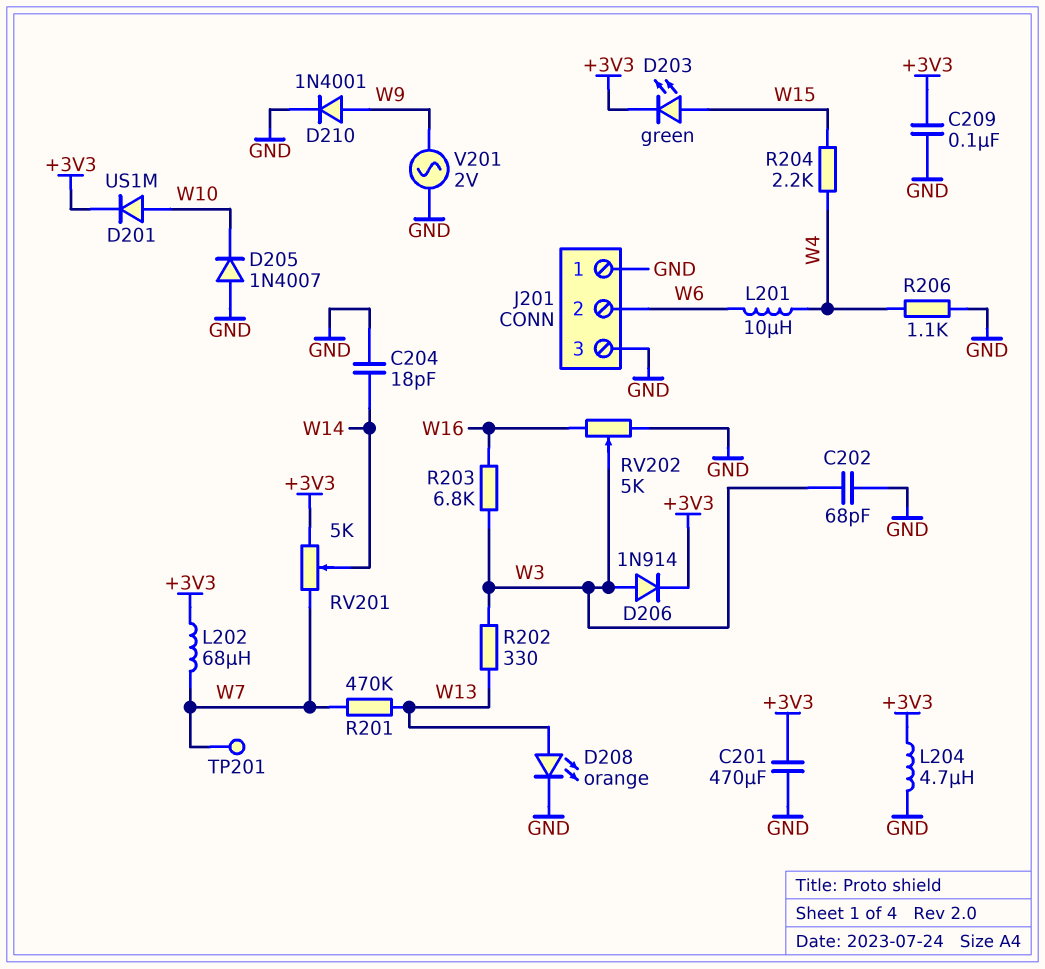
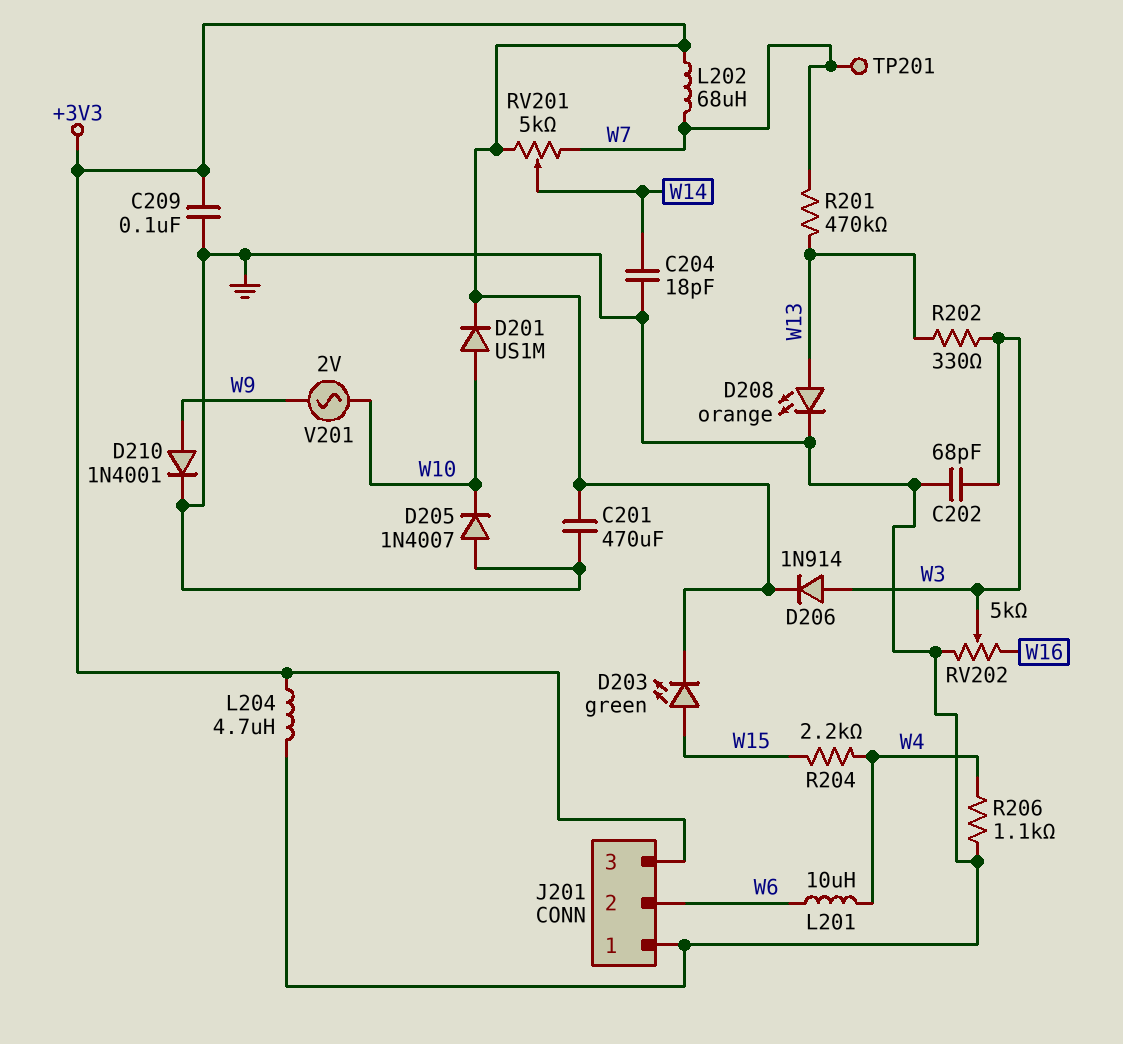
J201 pin 3: GND -> +3V3
R203: 6.8k (W3, W16) -> none
V201: AC 2V (GND, W9) -> AC 2V (W9, W10)

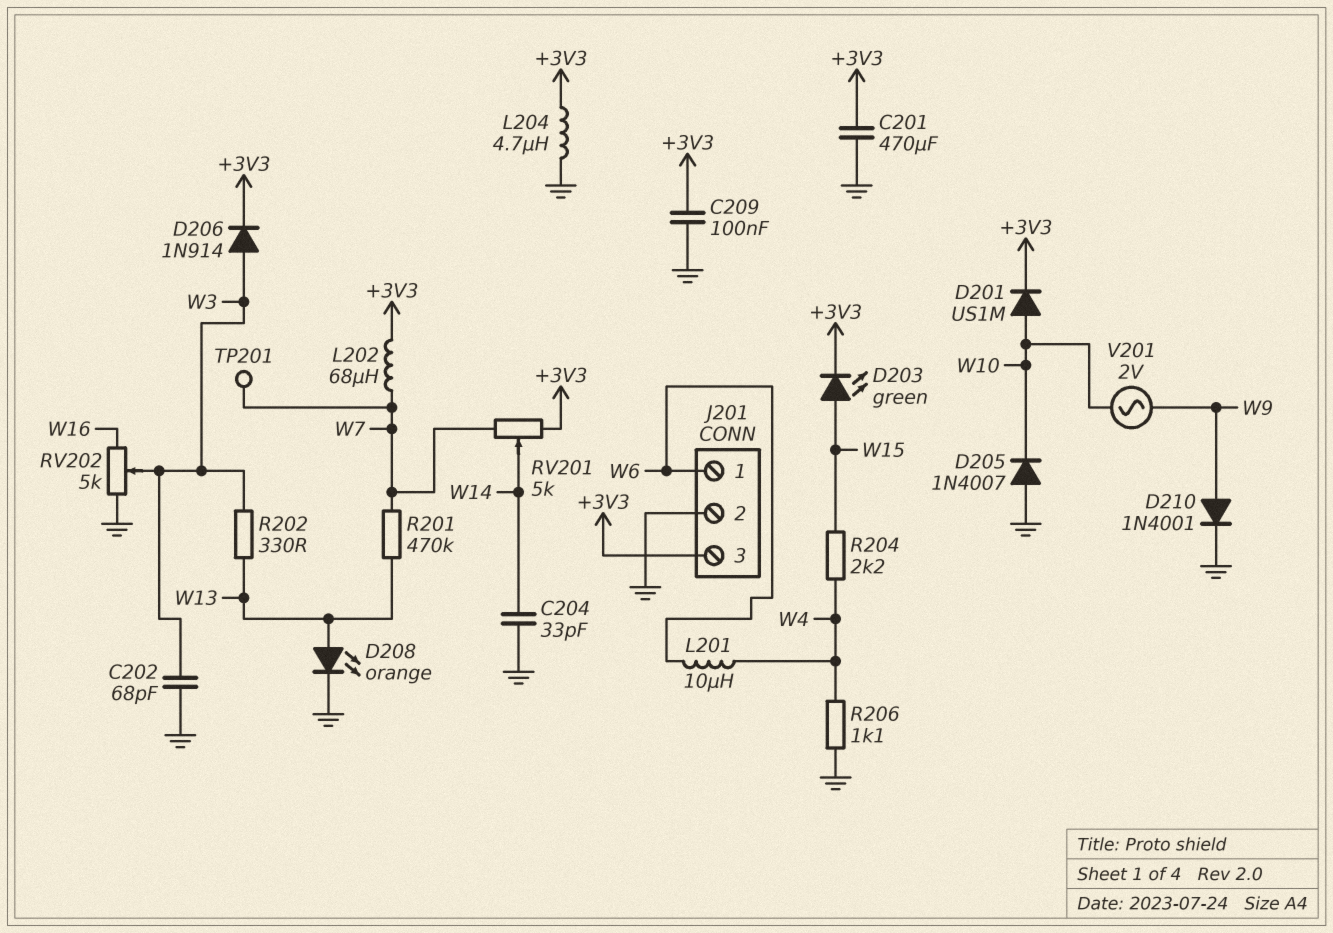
C204: 18pF (GND, W14) -> 33pF (GND, W14)
J201 pin 1: GND -> W6
J201 pin 2: W6 -> GND

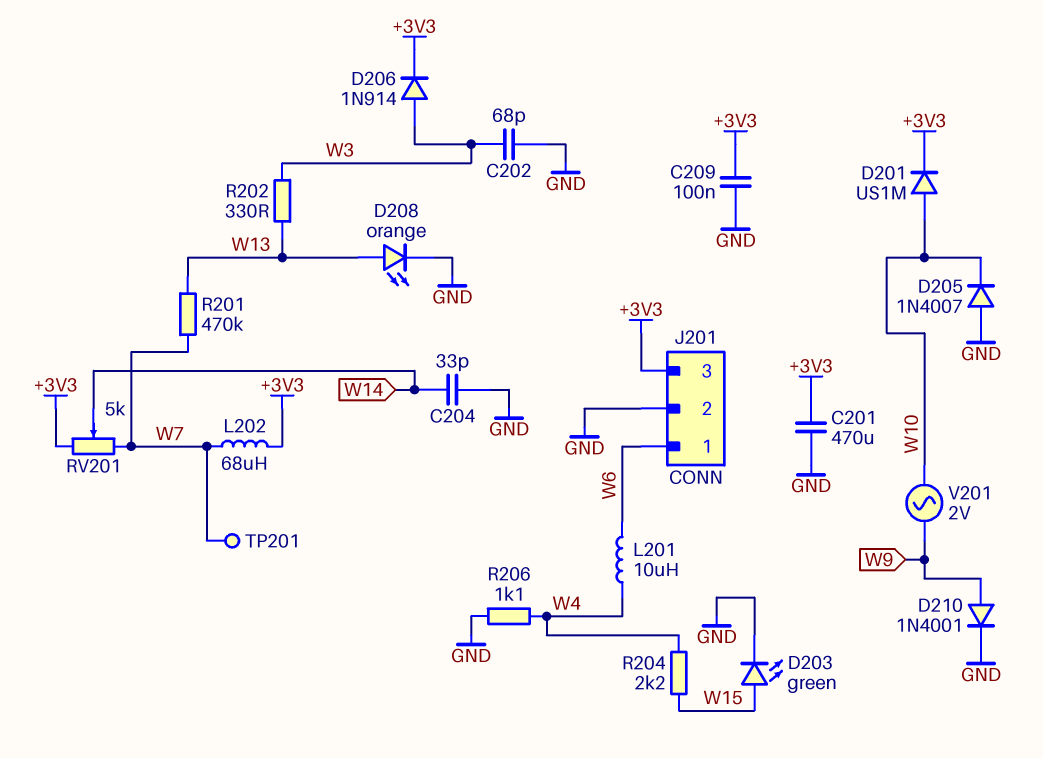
D203: LED green (A W15, K +3V3) -> LED green (A W15, K GND)
L204: 4.7uH (+3V3, GND) -> none
RV202: 5k (GND, W16, wiper W3) -> none

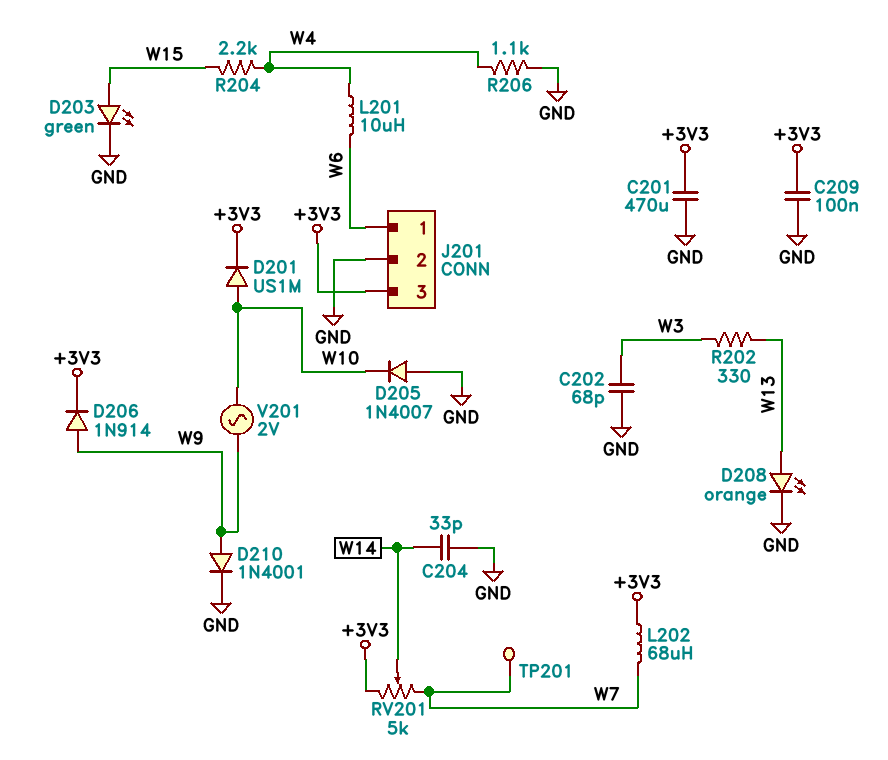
D206: diode 1N914 (A W3, K +3V3) -> diode 1N914 (A W9, K +3V3)
R201: 470k (W7, W13) -> none

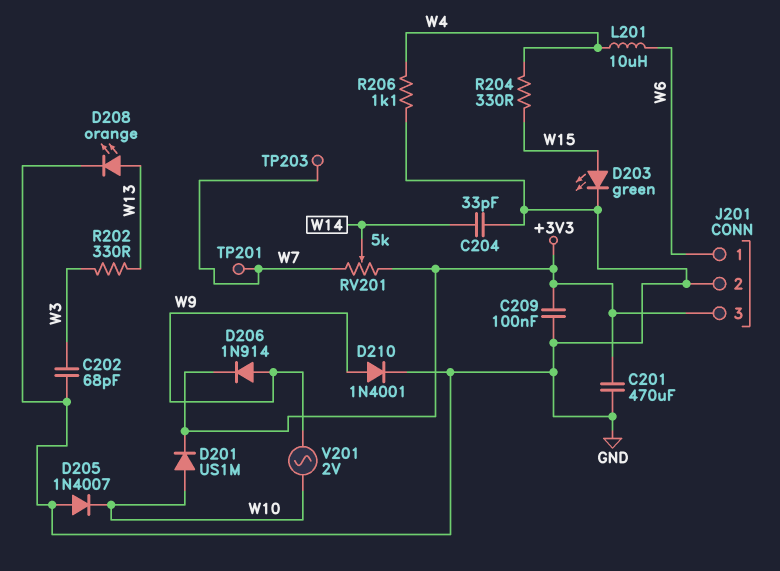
L202: 68uH (+3V3, W7) -> none
R204: 2.2k (W4, W15) -> 330 (W4, W15)
TP203: none -> test point (W7)

